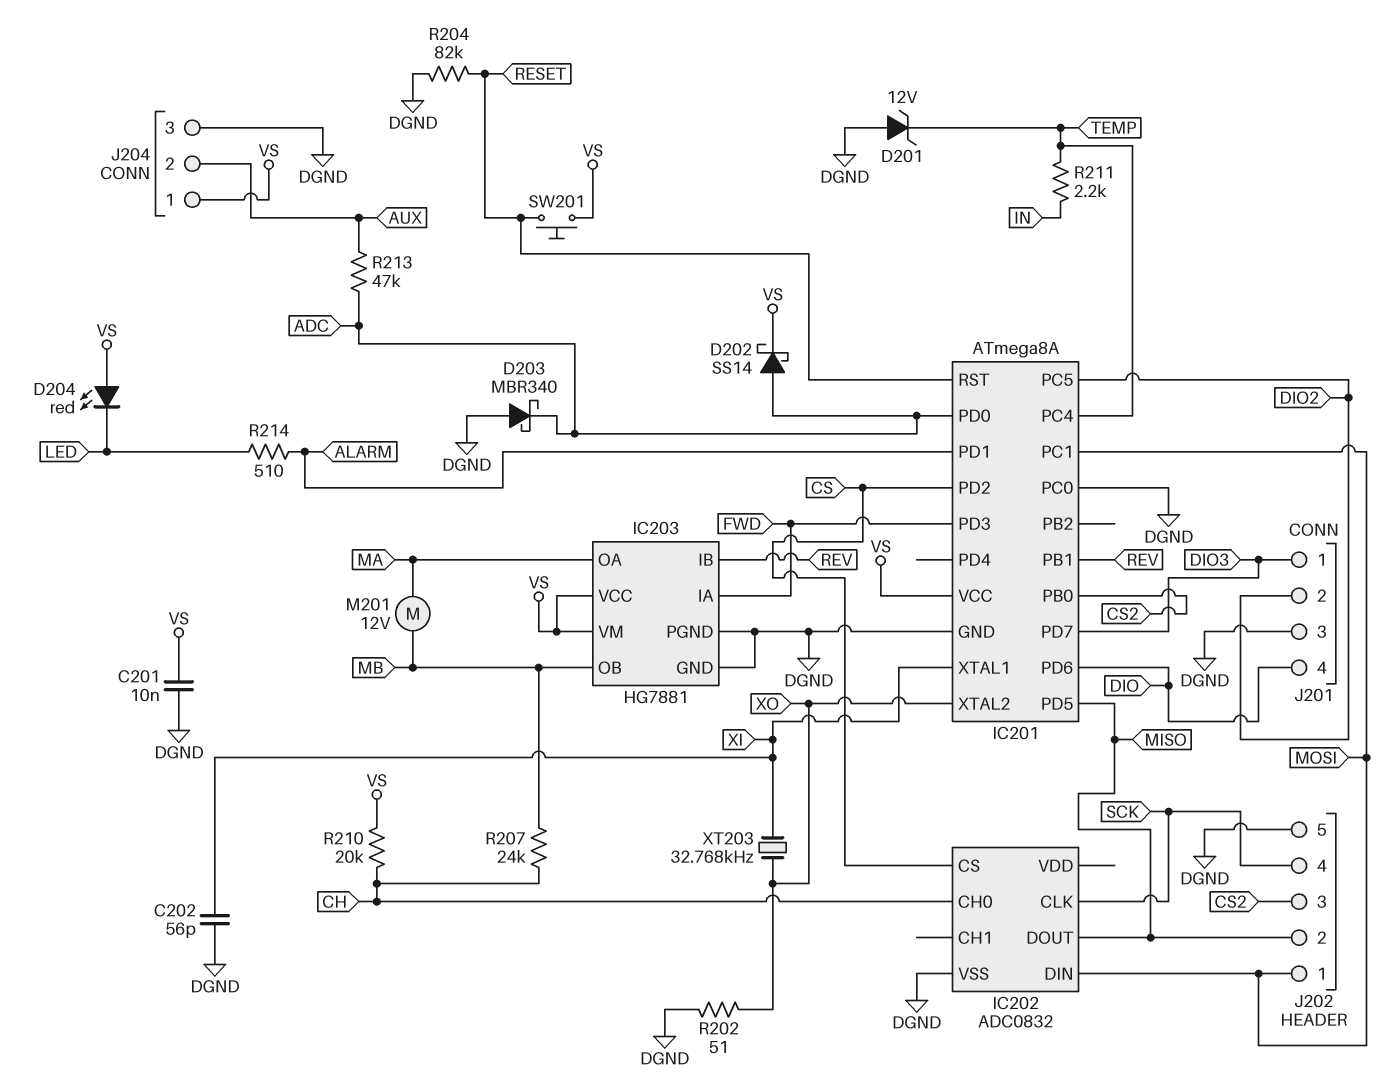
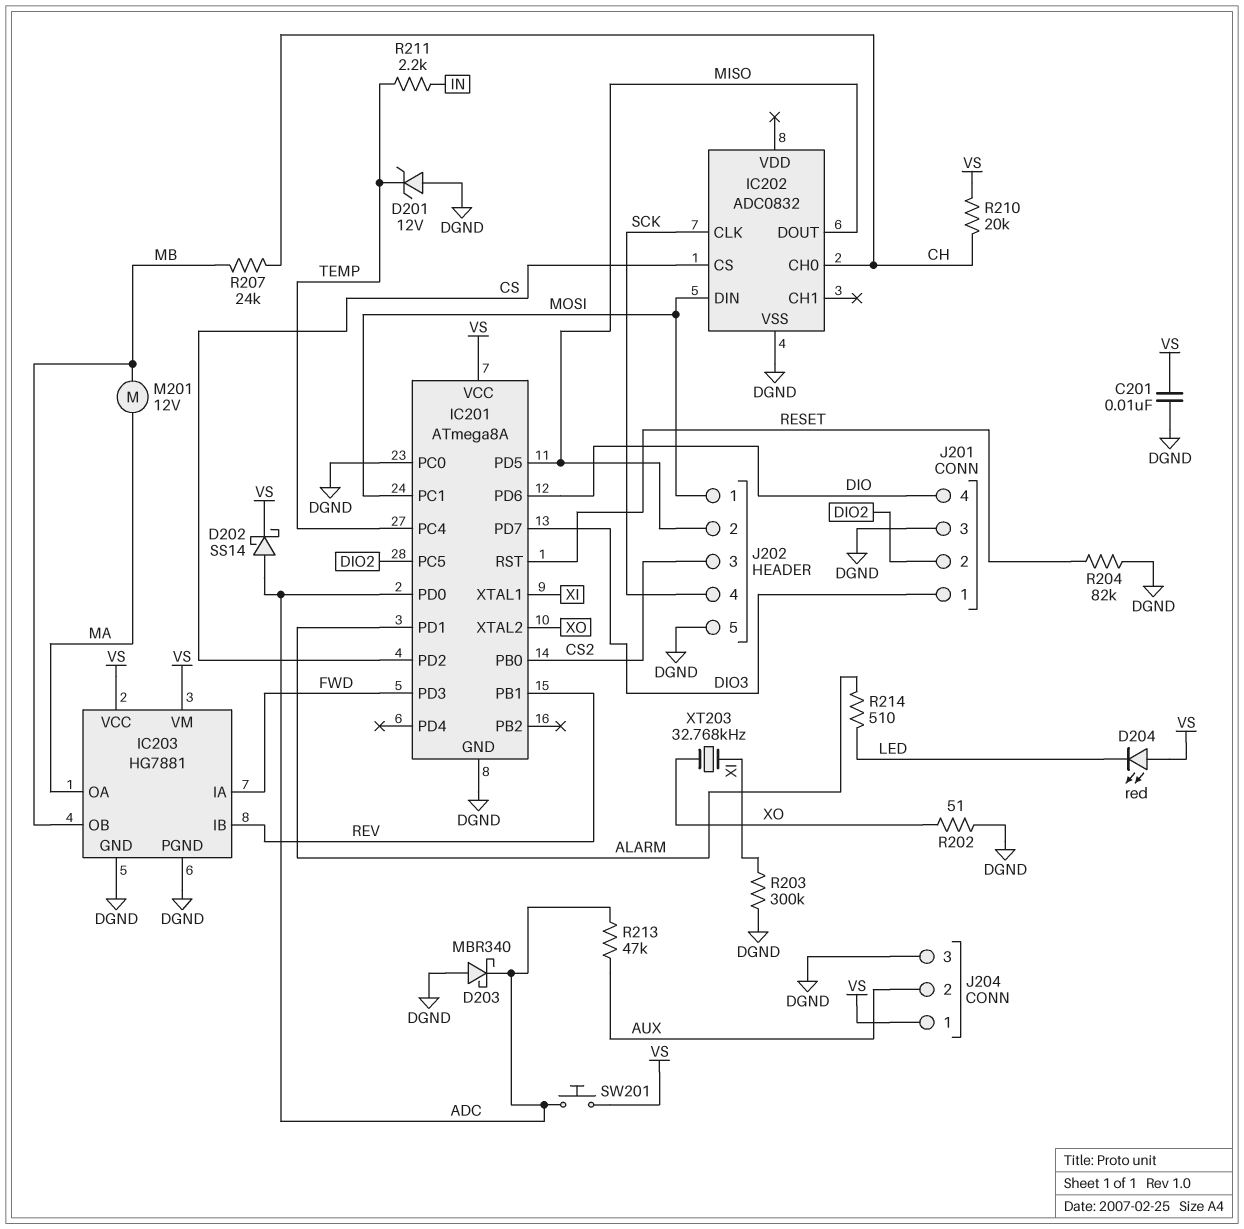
C202: 56pF (DGND, XI) -> none
R203: none -> 300k (DGND, XI)
SW201: button (RESET, VS) -> button (ADC, VS)

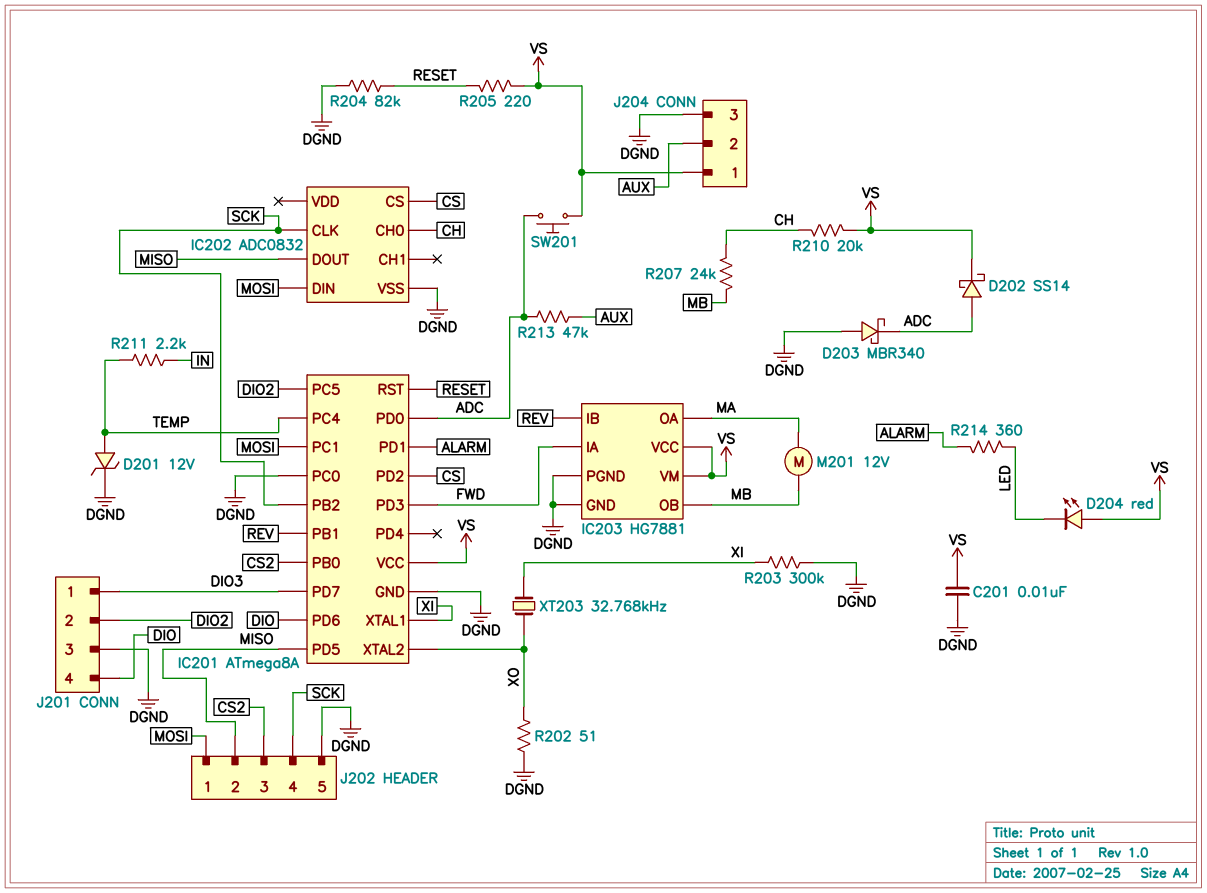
D201: zener 12V (A DGND, K TEMP) -> zener 12V (A TEMP, K DGND)
IC201 pin PB2: none -> SCK
R205: none -> 220 (RESET, VS)
R214: 510 (ALARM, LED) -> 360 (ALARM, LED)

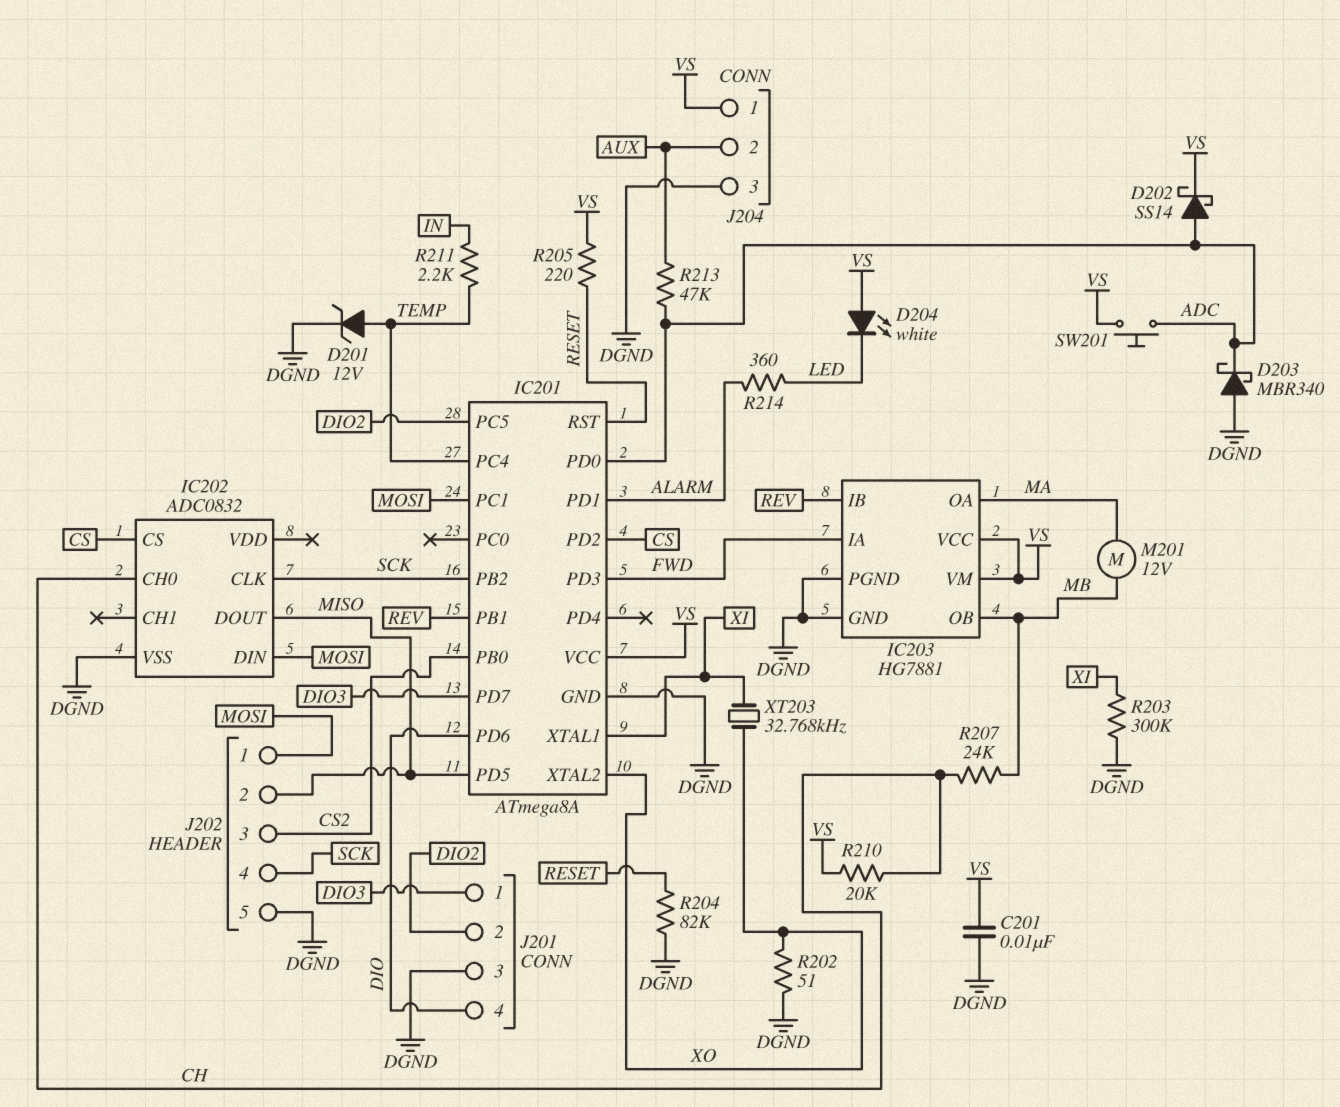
D204: LED red (A VS, K LED) -> LED white (A VS, K LED)
IC201 pin PC0: DGND -> none

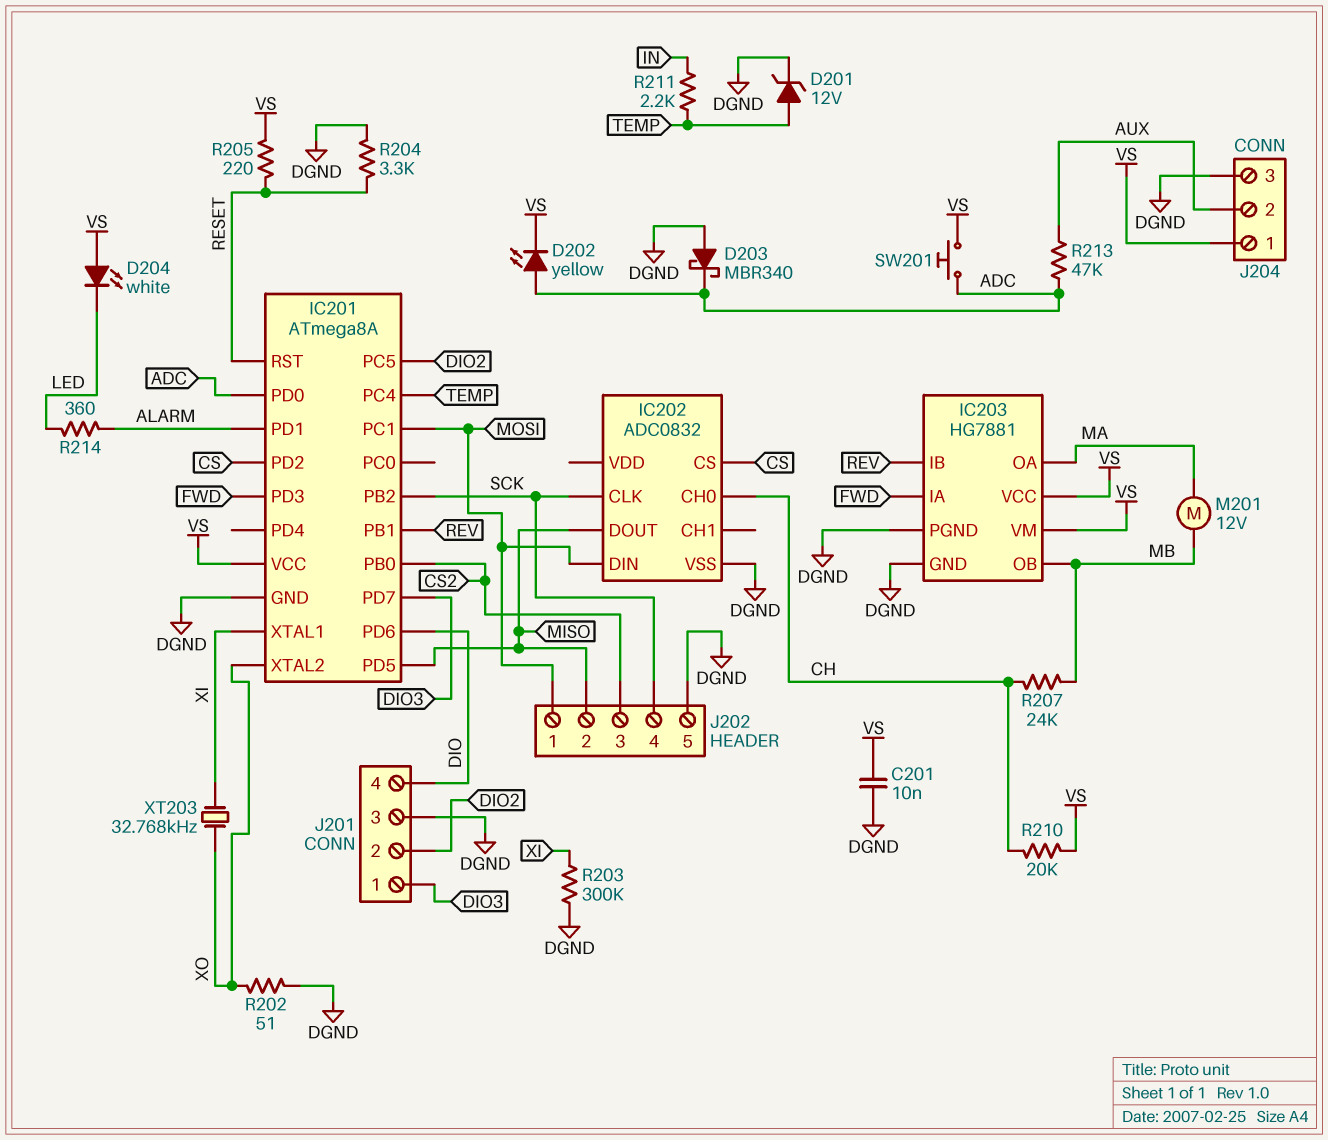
D202: schottky SS14 (A ADC, K VS) -> LED yellow (A ADC, K VS)
R204: 82k (DGND, RESET) -> 3.3k (DGND, RESET)

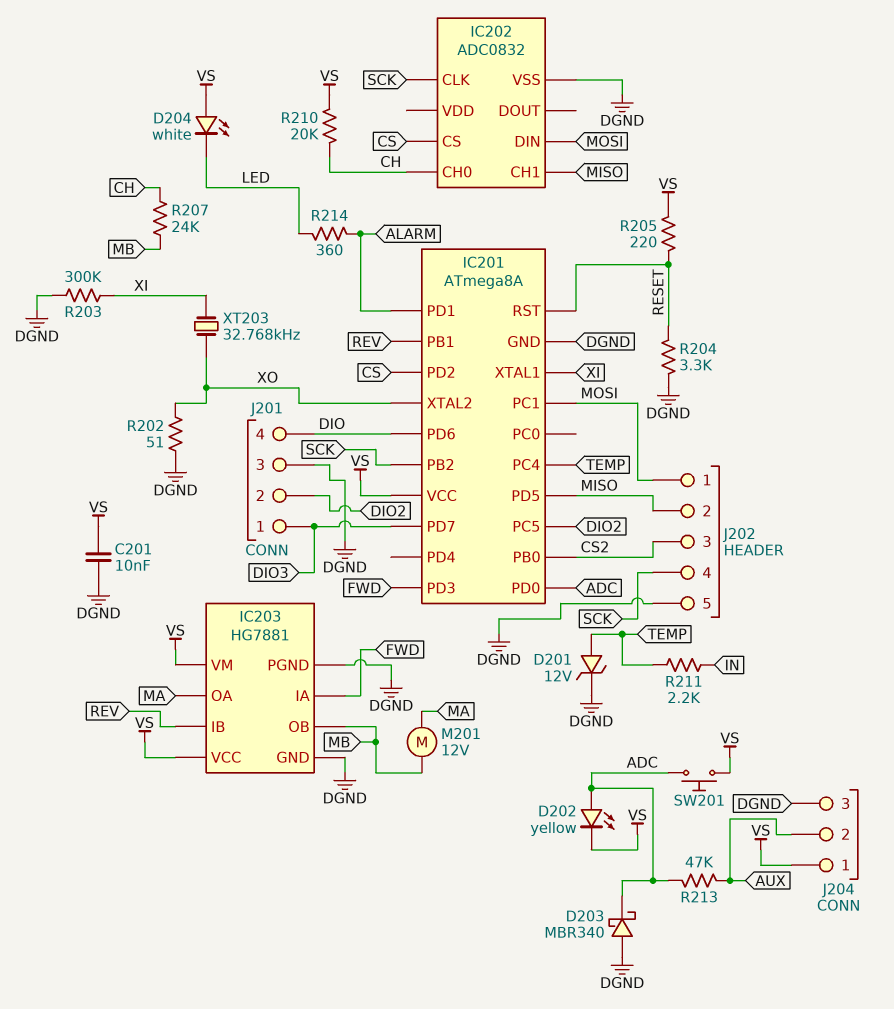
IC202 pin CH1: none -> MISO
IC202 pin DOUT: MISO -> none

